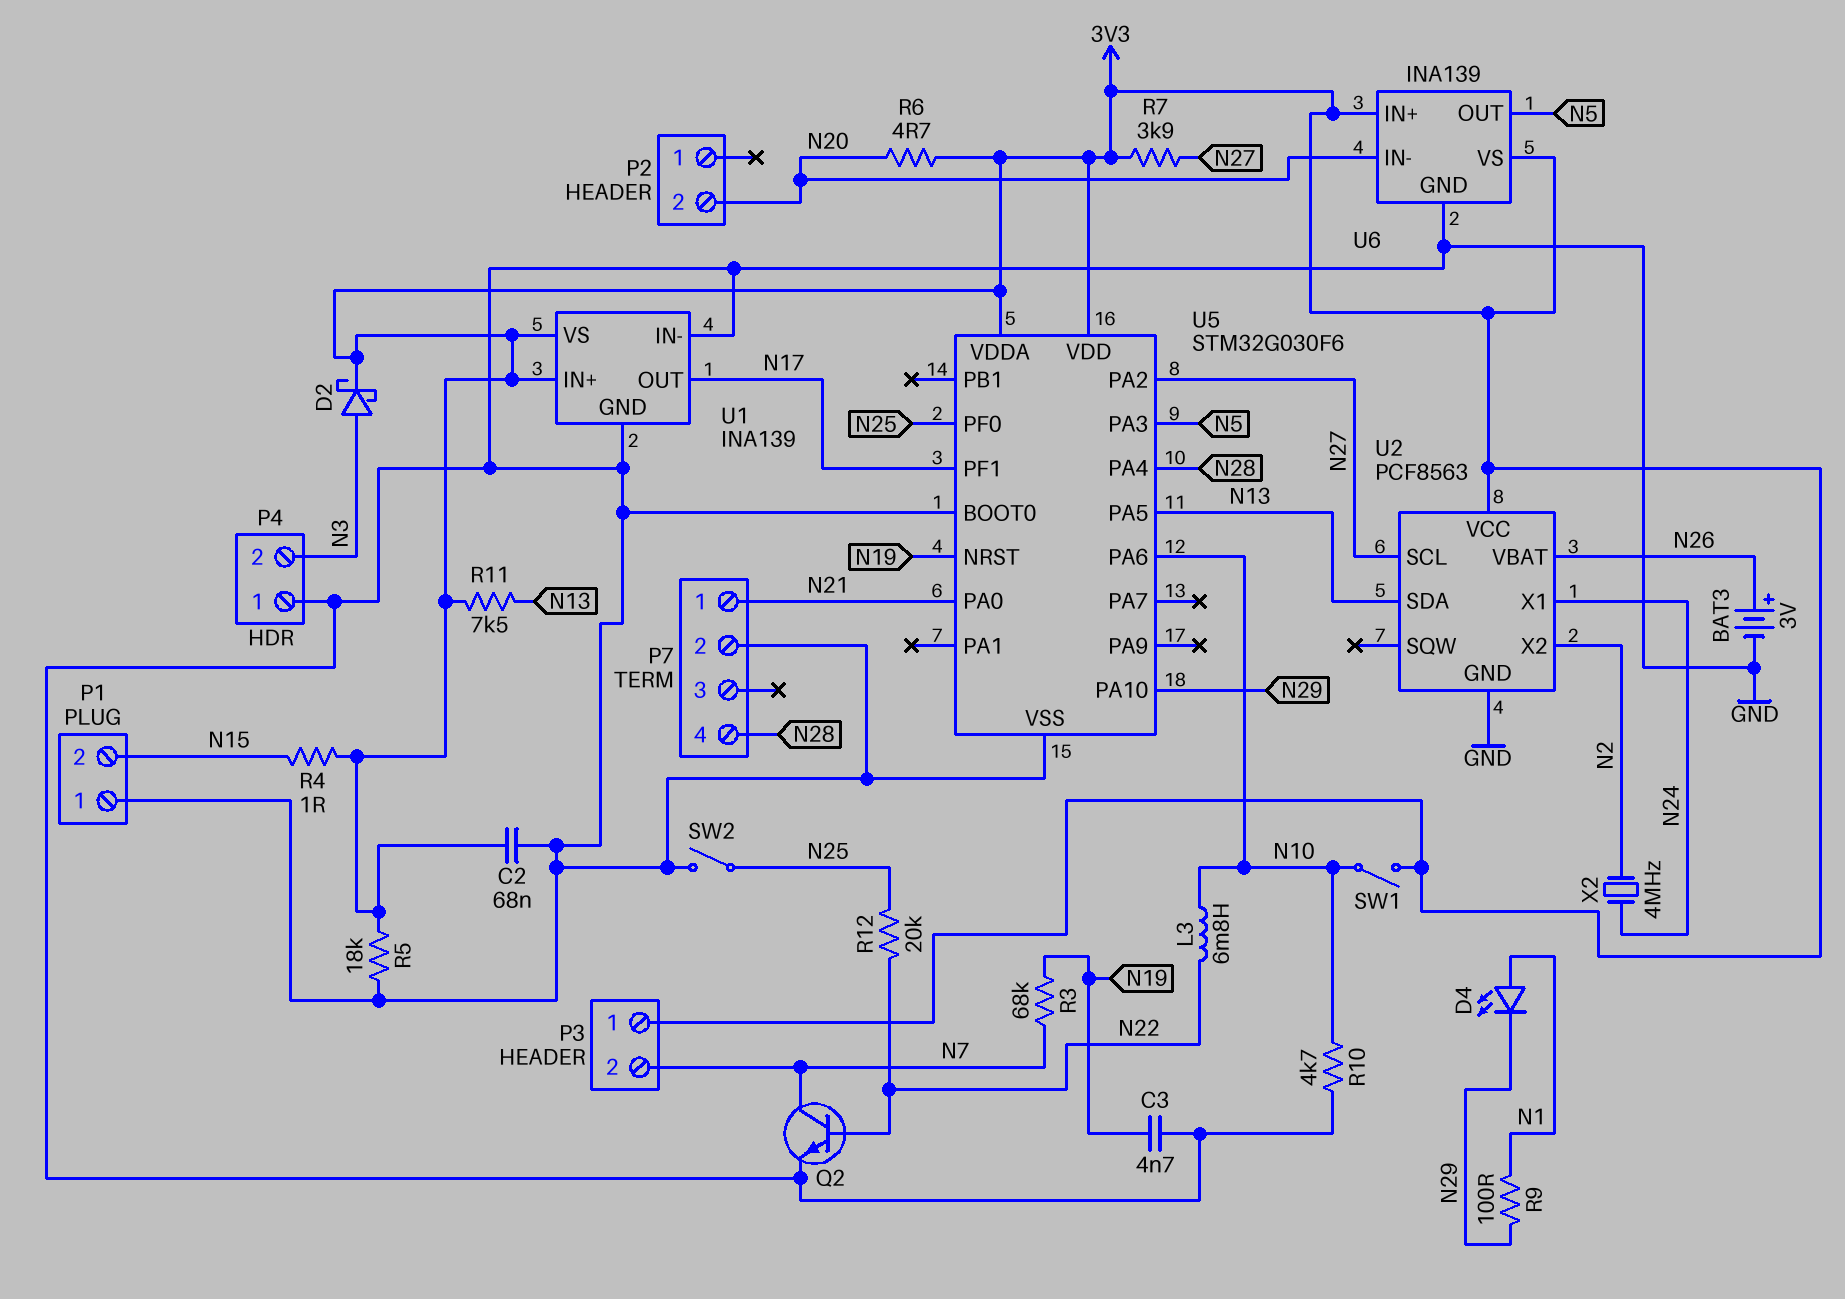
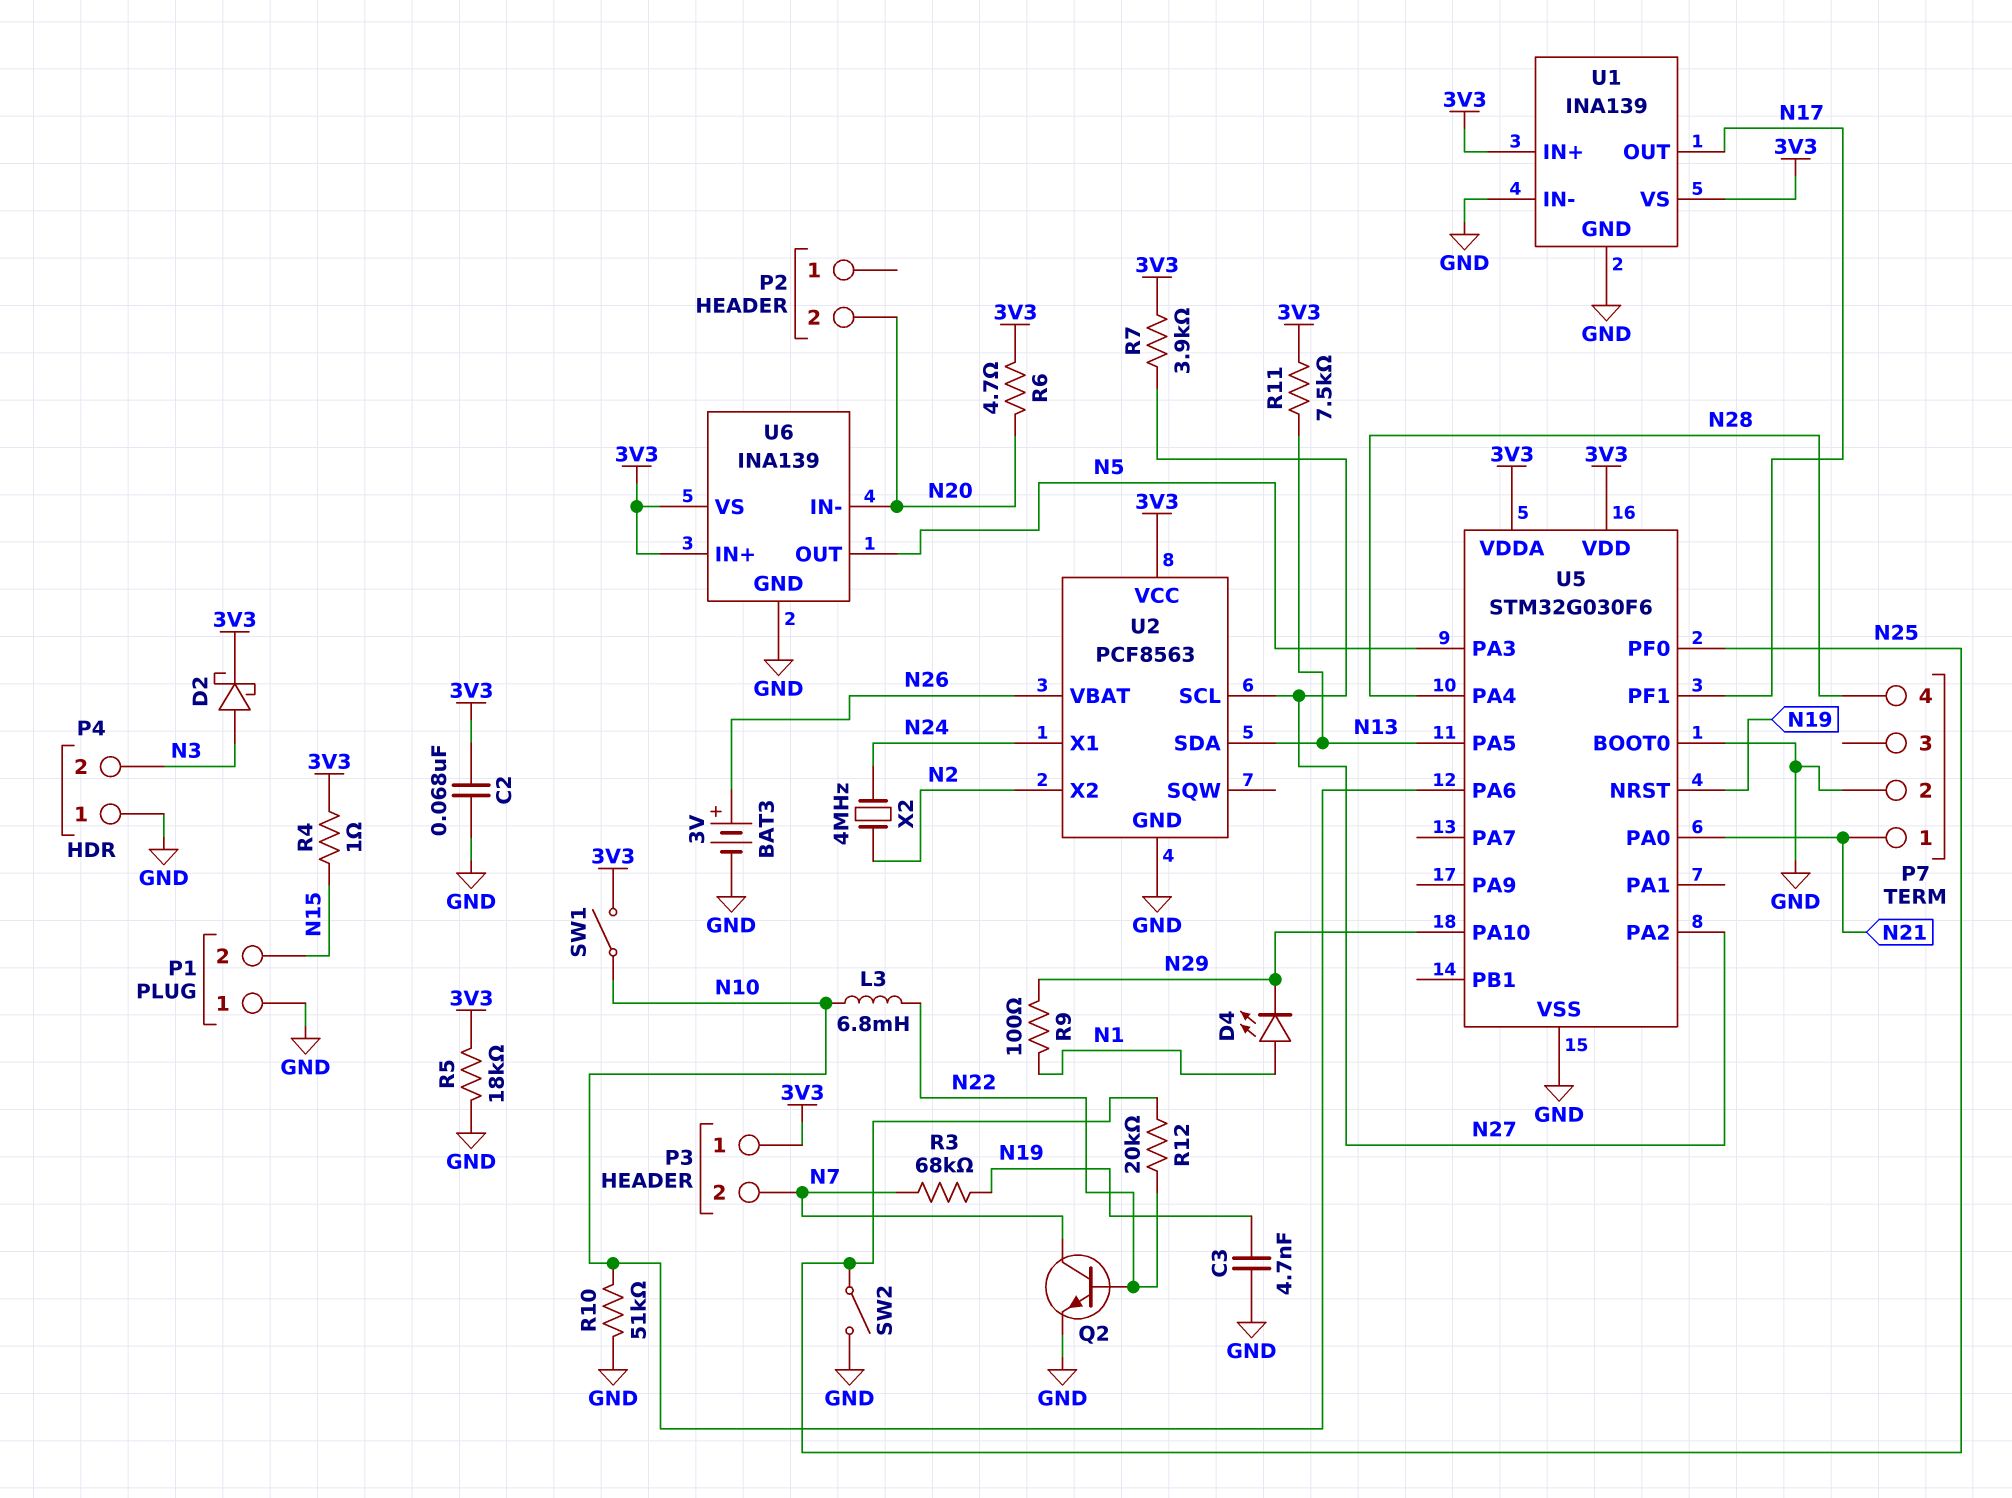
R10: 4.7k (GND, N10) -> 51k (GND, N10)

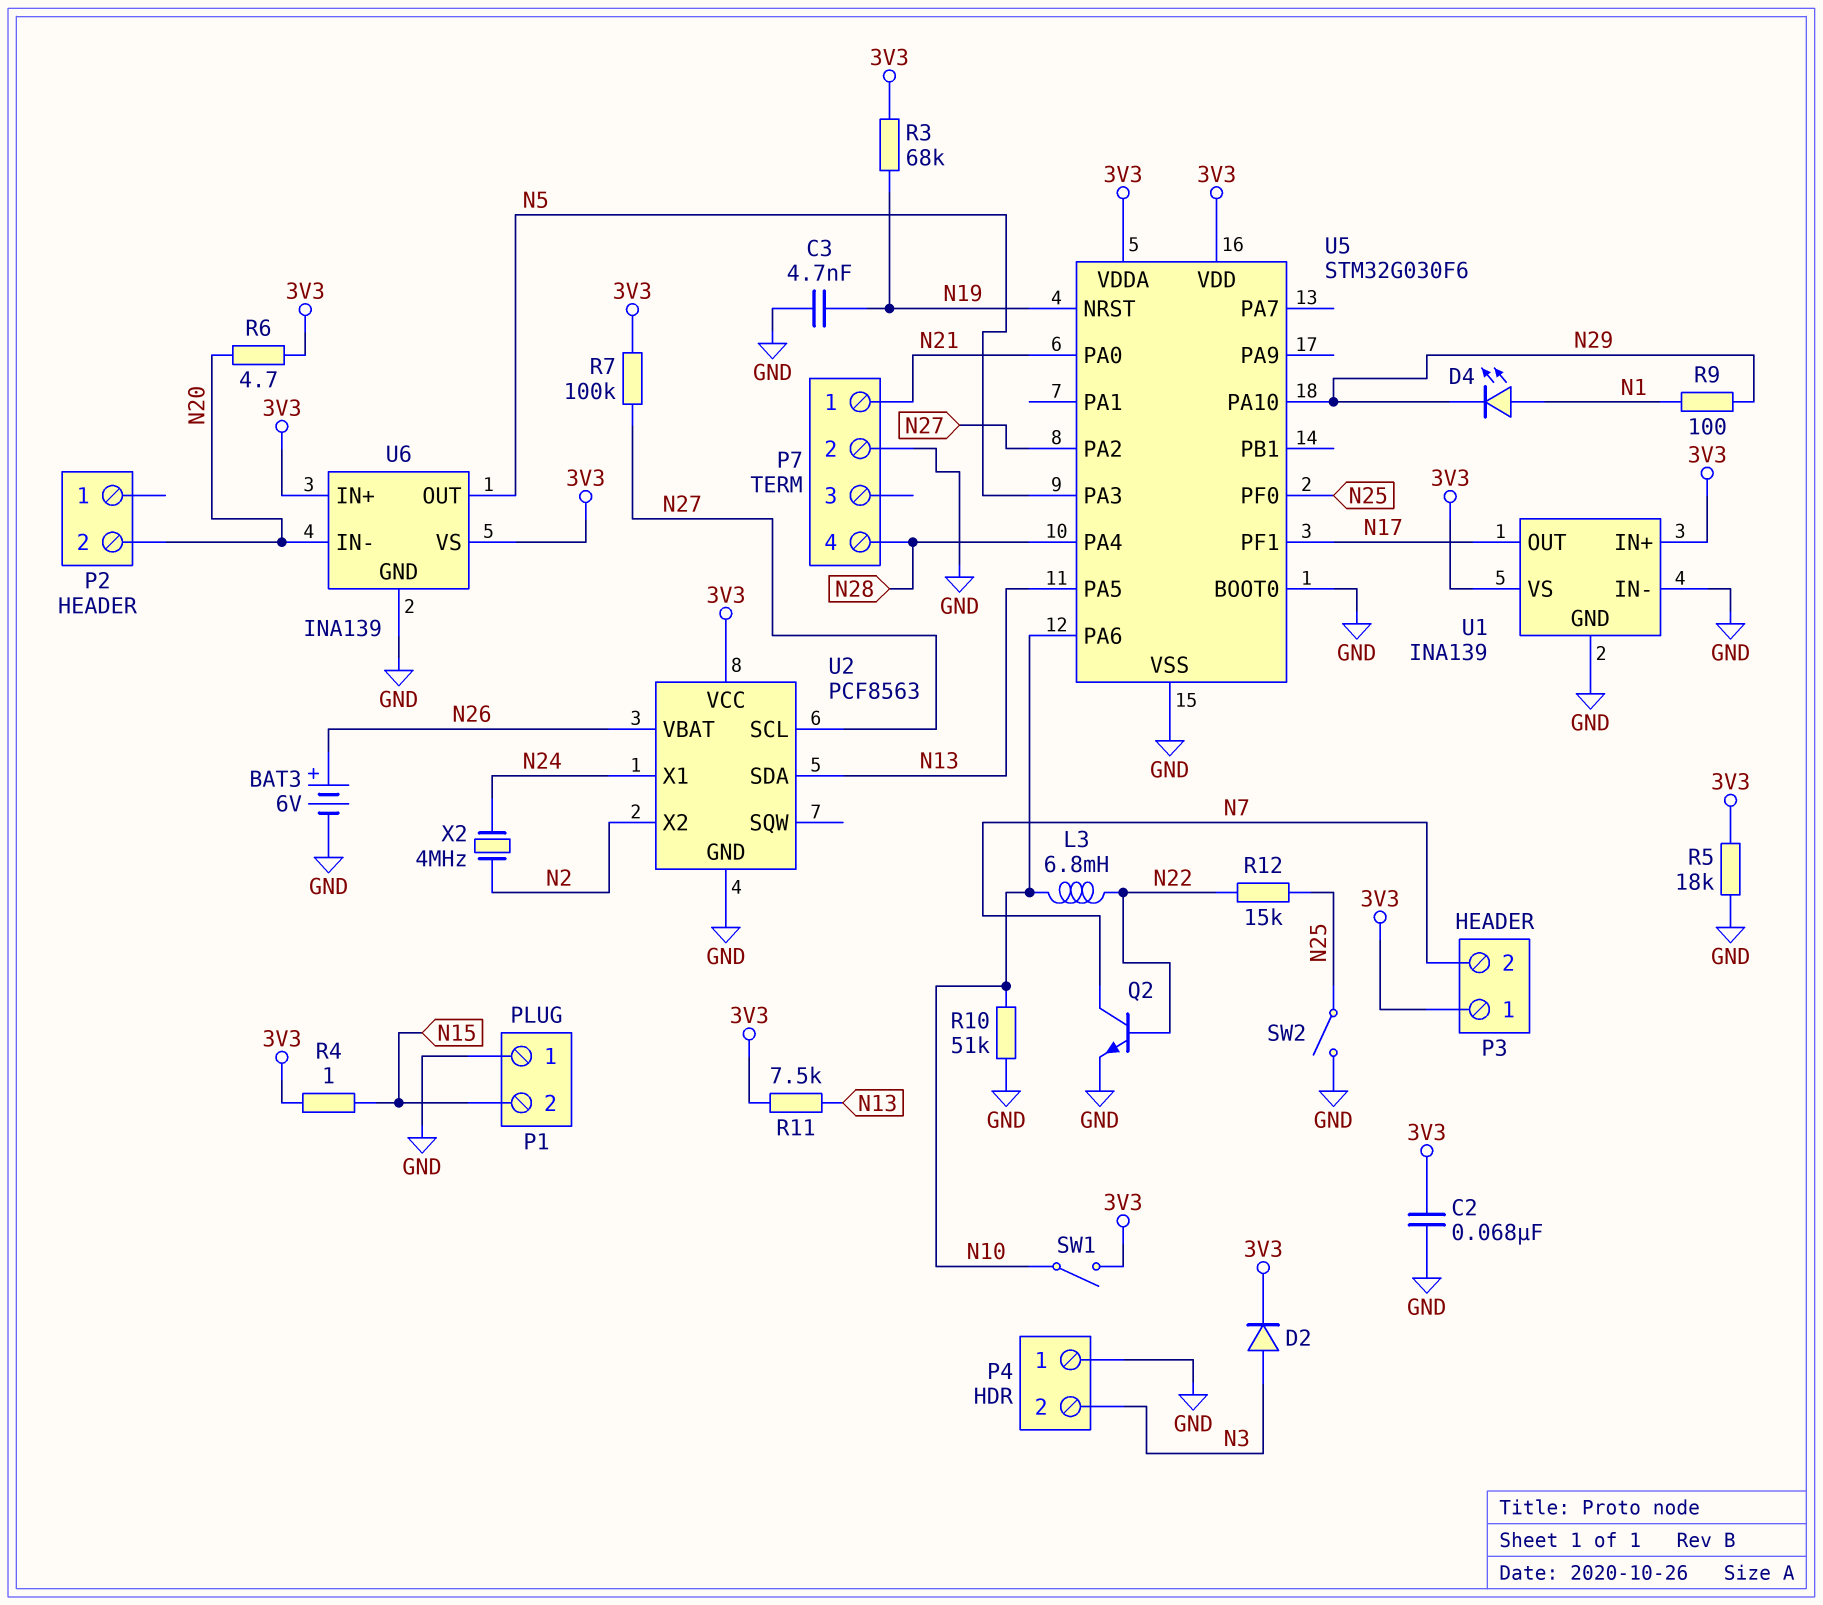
BAT3: 3V (plus N26, minus GND) -> 6V (plus N26, minus GND)
D2: schottky (A N3, K 3V3) -> diode (A N3, K 3V3)
R3: 68k (N7, N19) -> 68k (3V3, N19)
R7: 3.9k (3V3, N27) -> 100k (3V3, N27)
R12: 20k (N22, N25) -> 15k (N22, N25)

